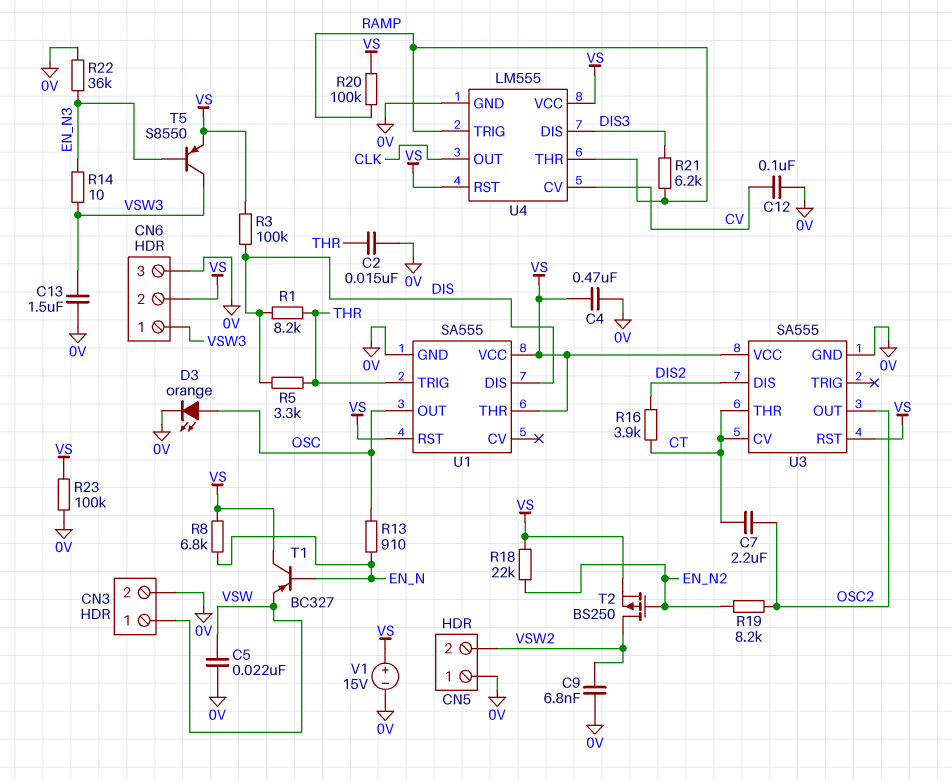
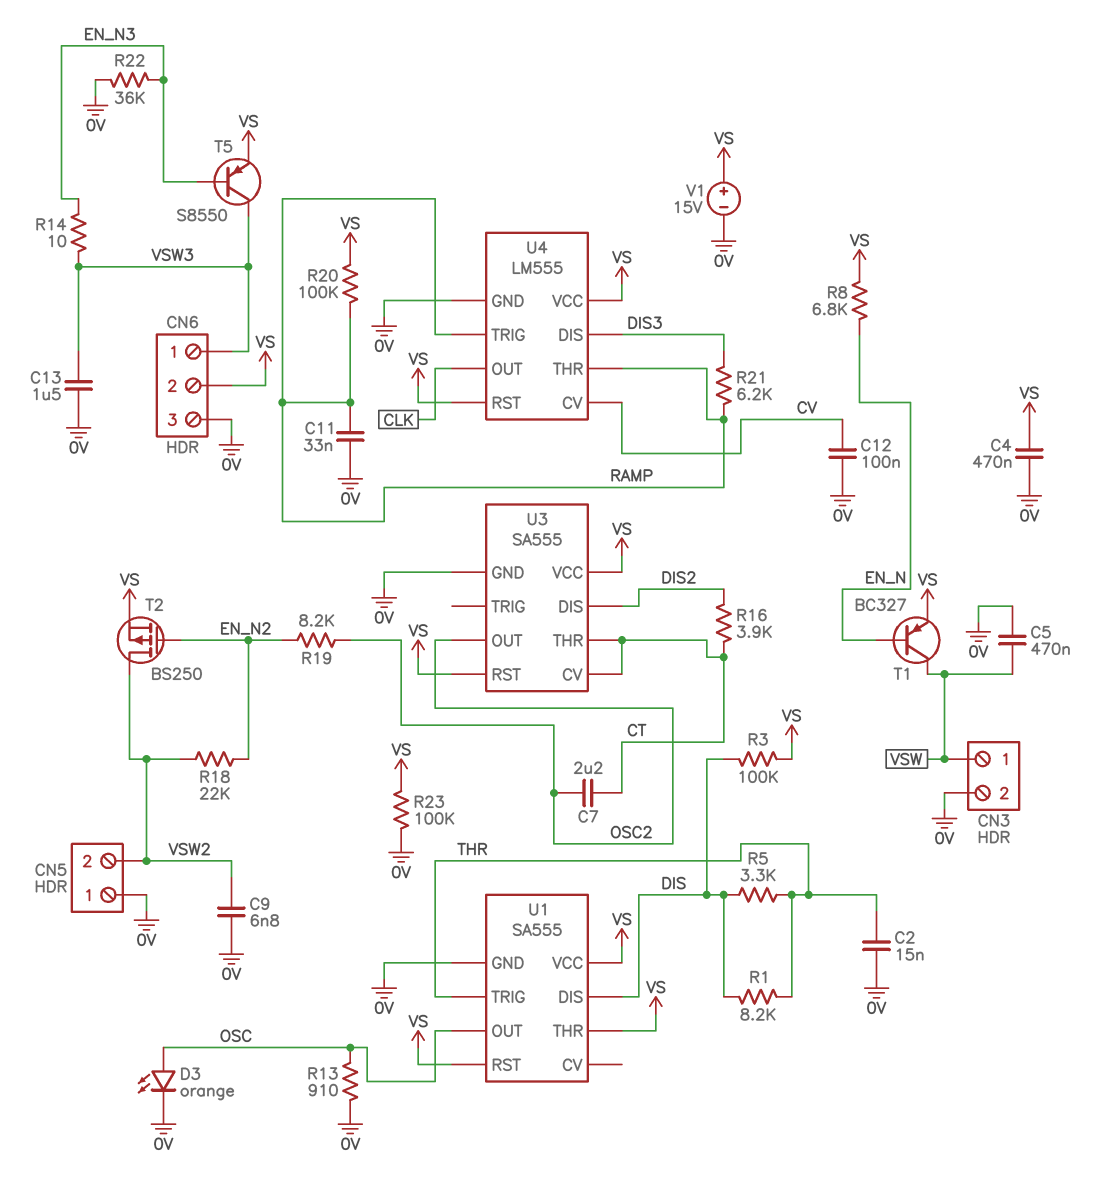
C5: 22nF (0V, VSW) -> 470nF (0V, VSW)
C11: none -> 33nF (0V, RAMP)
R13: 910 (EN_N, OSC) -> 910 (0V, OSC)
R18: 22k (EN_N2, VS) -> 22k (EN_N2, VSW2)
T1: PNP BC327 (B EN_N, C VS, E VSW) -> PNP BC327 (B EN_N, C VSW, E VS)

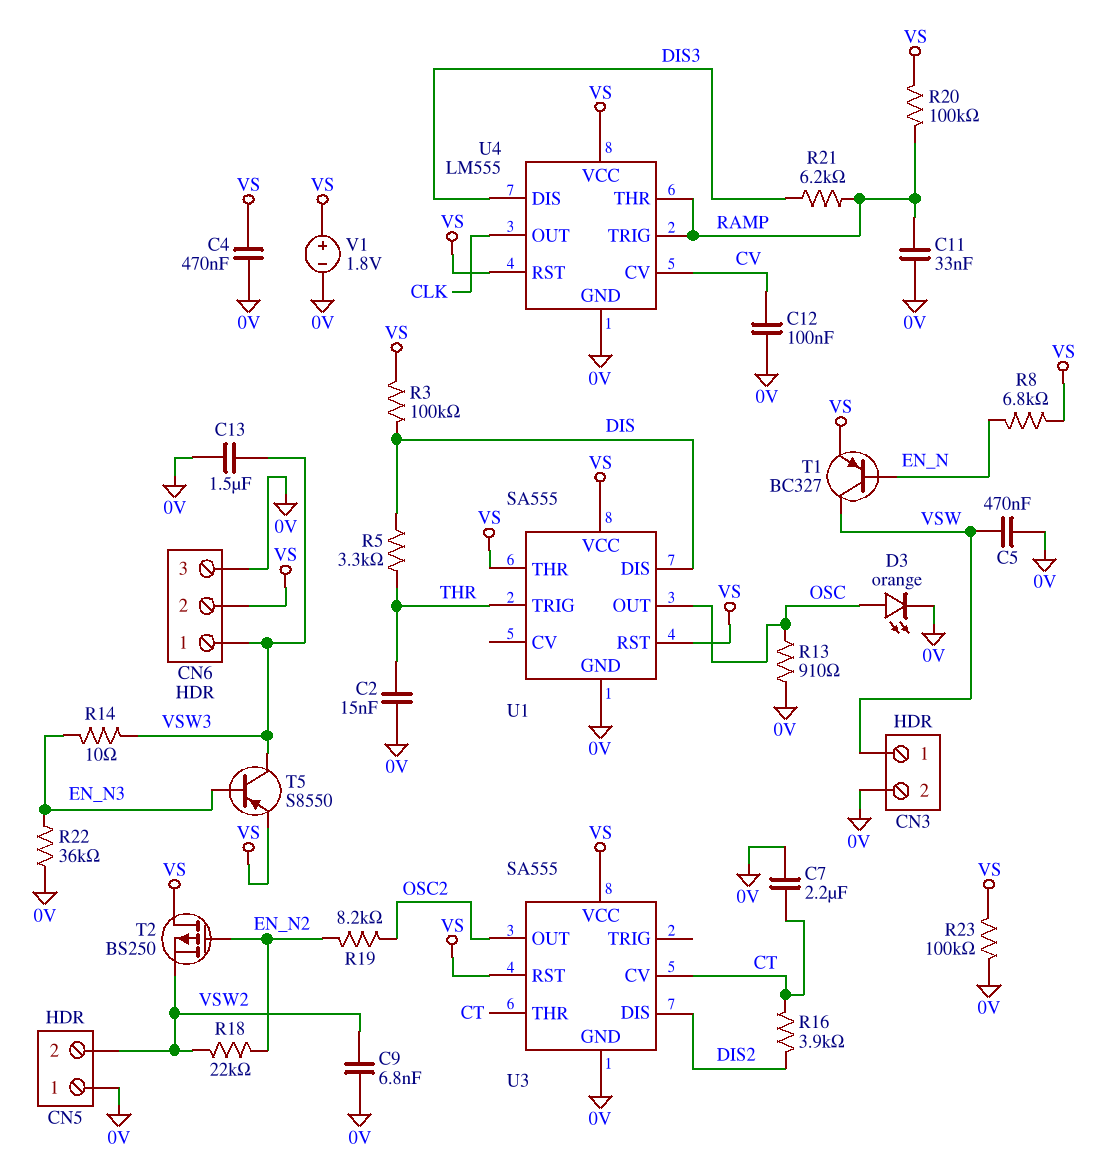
C7: 2.2uF (CT, OSC2) -> 2.2uF (0V, CT)
R1: 8.2k (DIS, THR) -> none
T2: PMOS BS250 (G EN_N2, D VSW2, S VS) -> PMOS BS250 (G EN_N2, D VS, S VSW2)
V1: 15V (plus VS, minus 0V) -> 1.8V (plus VS, minus 0V)

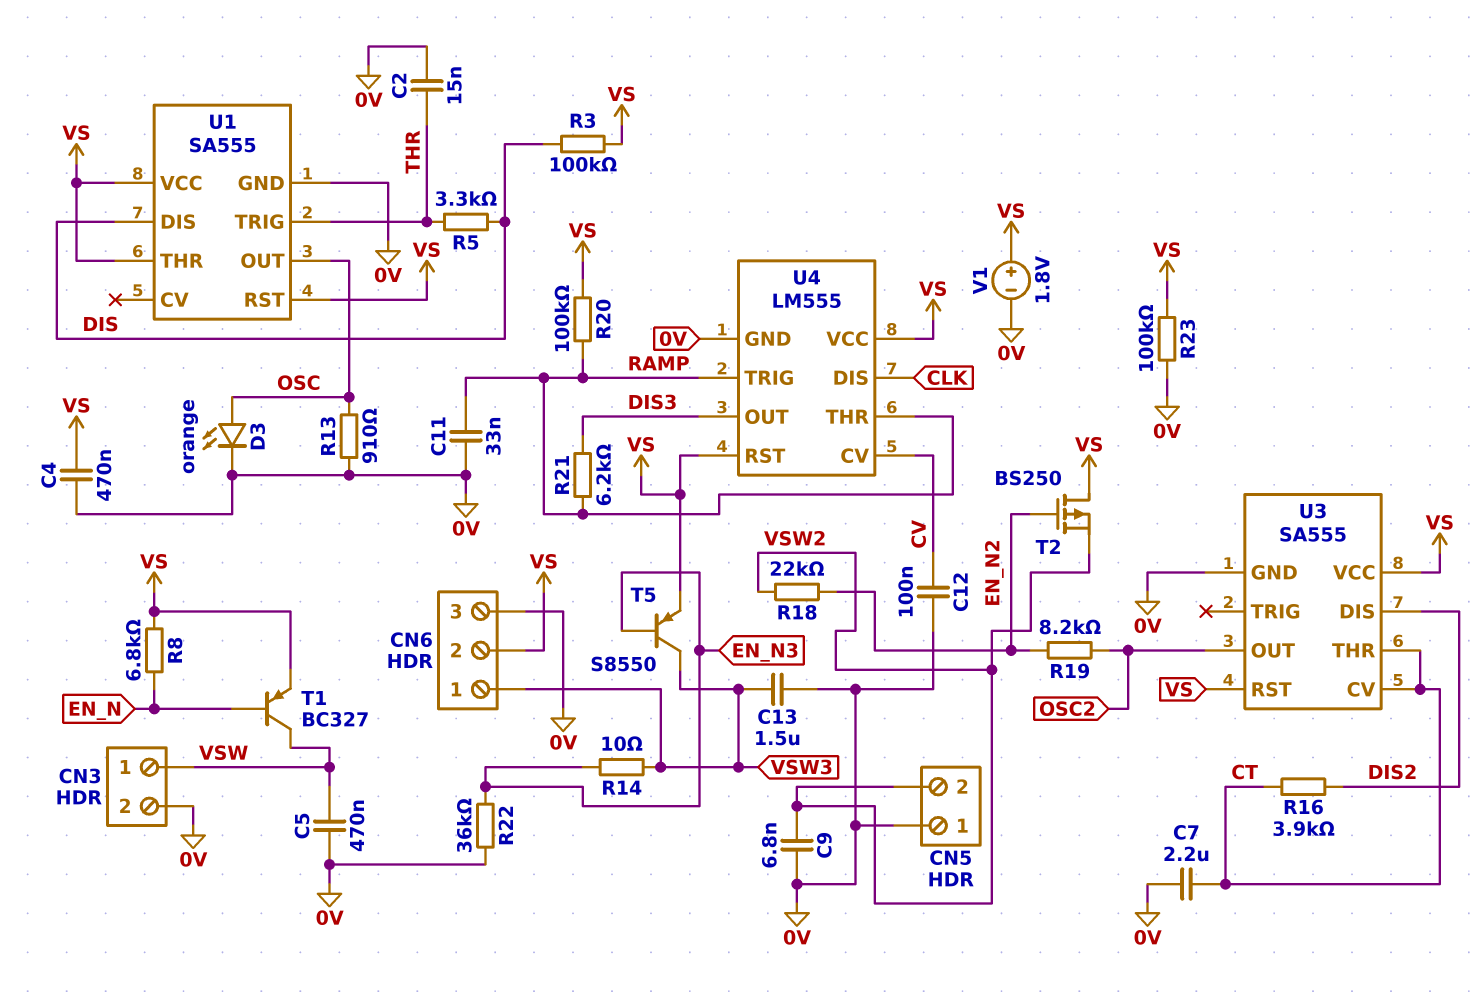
U4 pin DIS: DIS3 -> CLK
U4 pin OUT: CLK -> DIS3

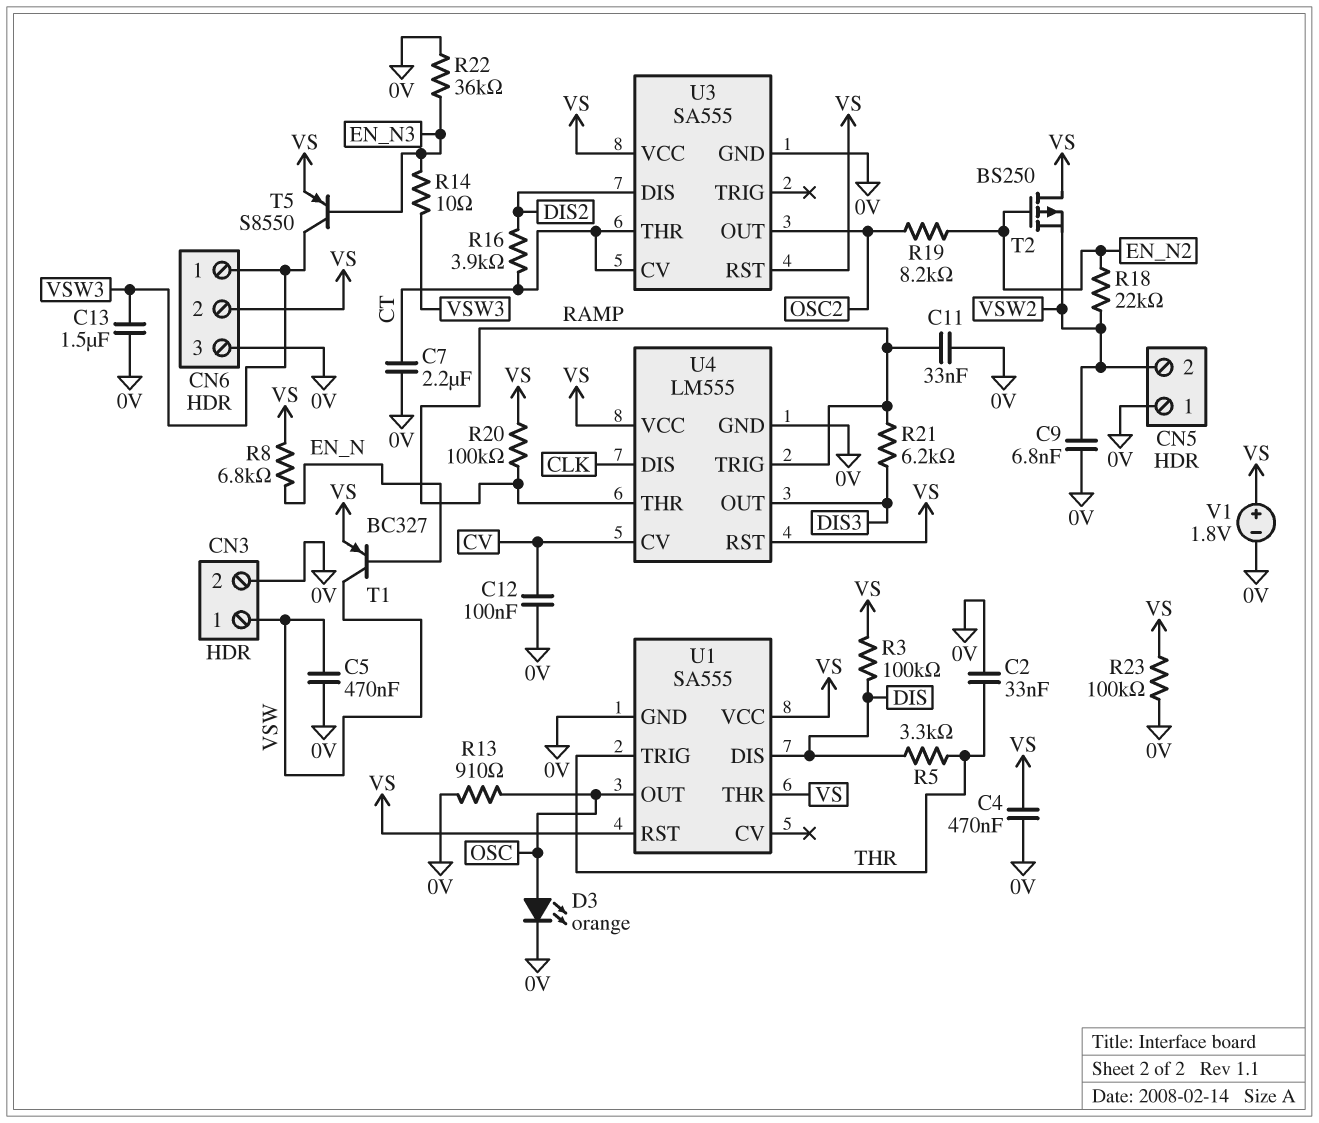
C2: 15nF (0V, THR) -> 33nF (0V, THR)

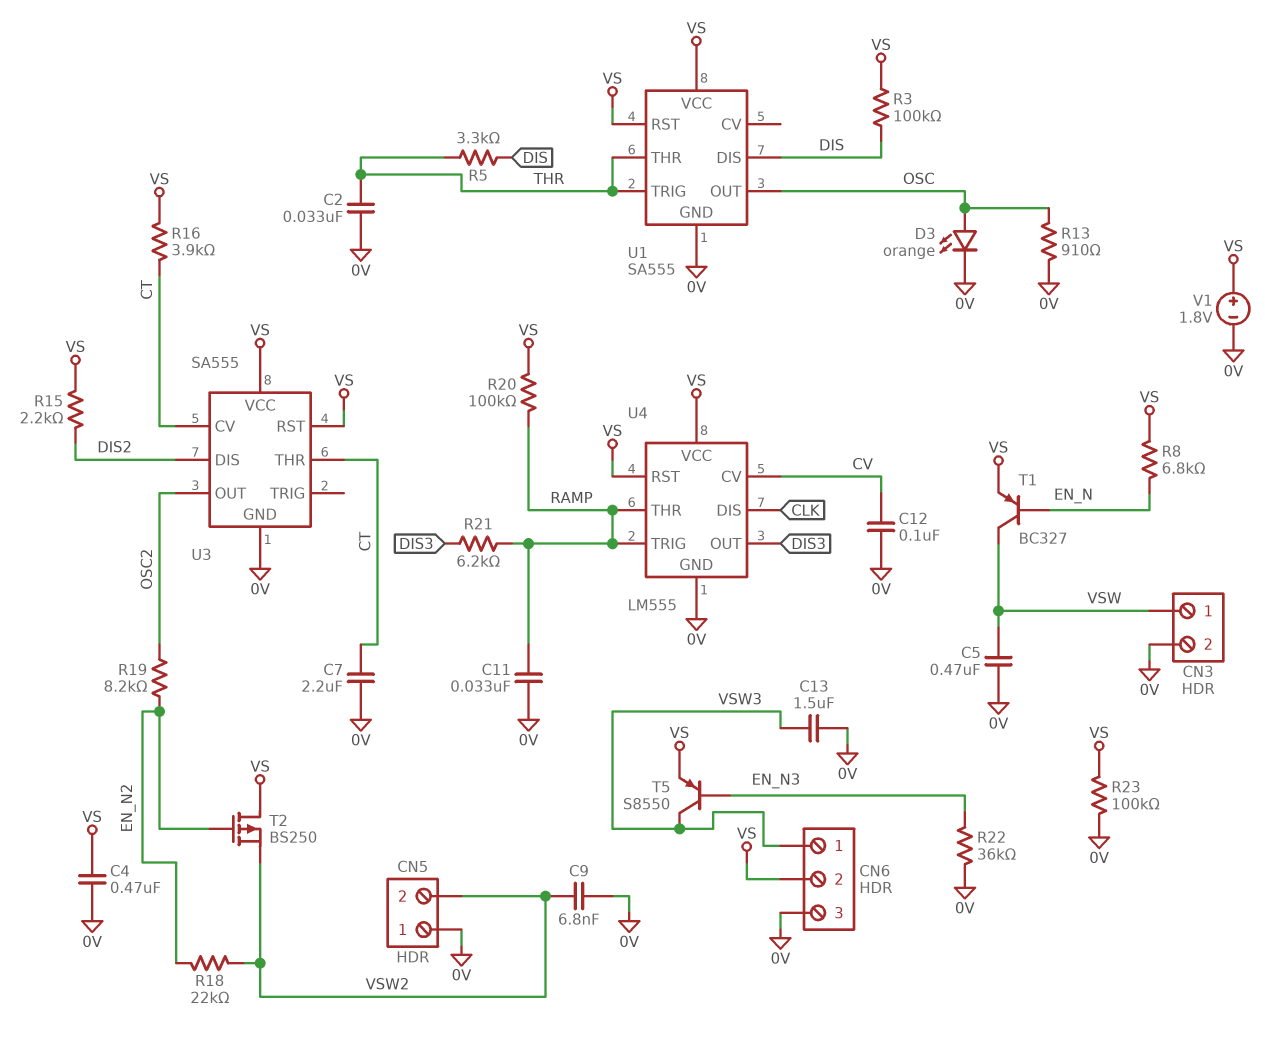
R14: 10 (EN_N3, VSW3) -> none
R15: none -> 2.2k (DIS2, VS)
R16: 3.9k (CT, DIS2) -> 3.9k (CT, VS)
U1 pin THR: VS -> THR

